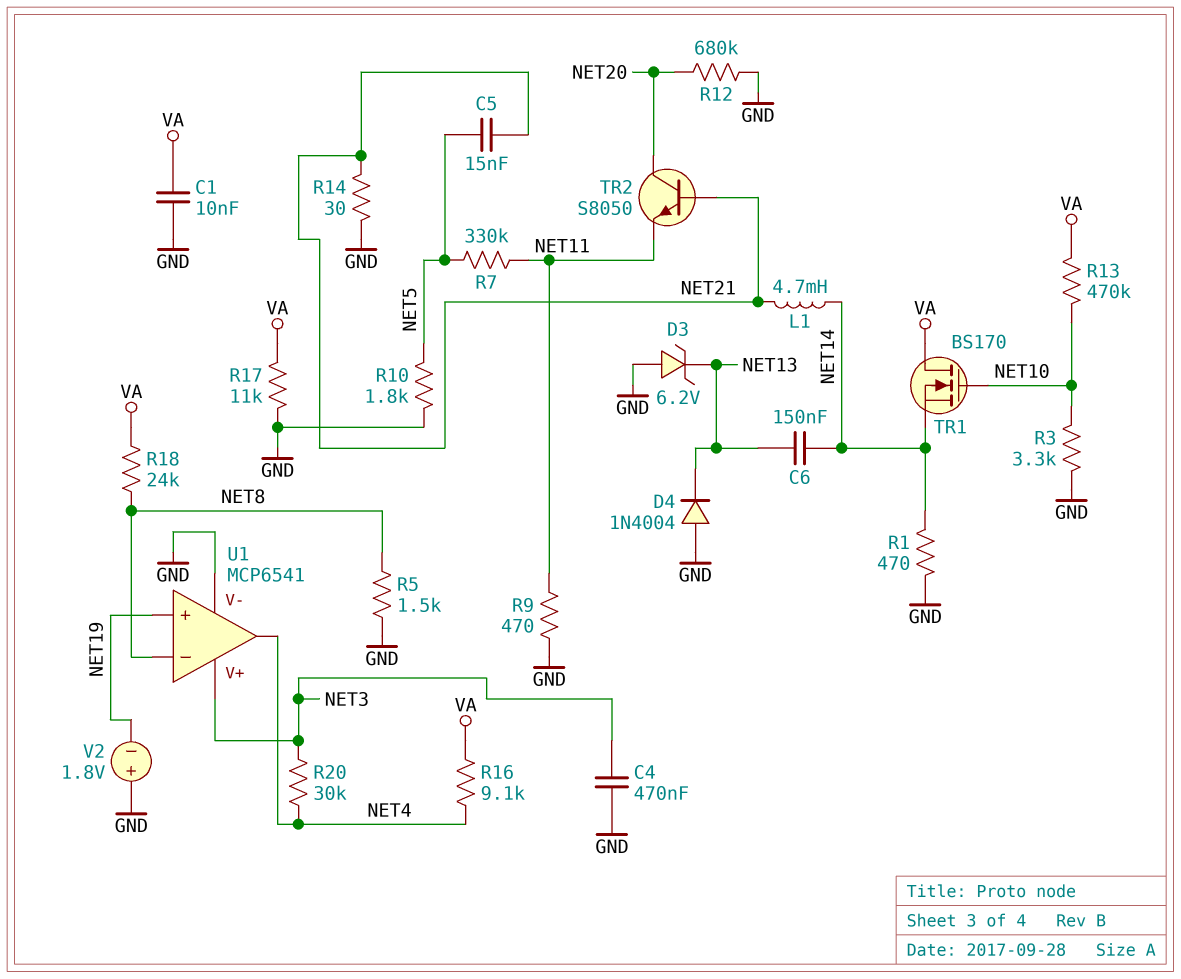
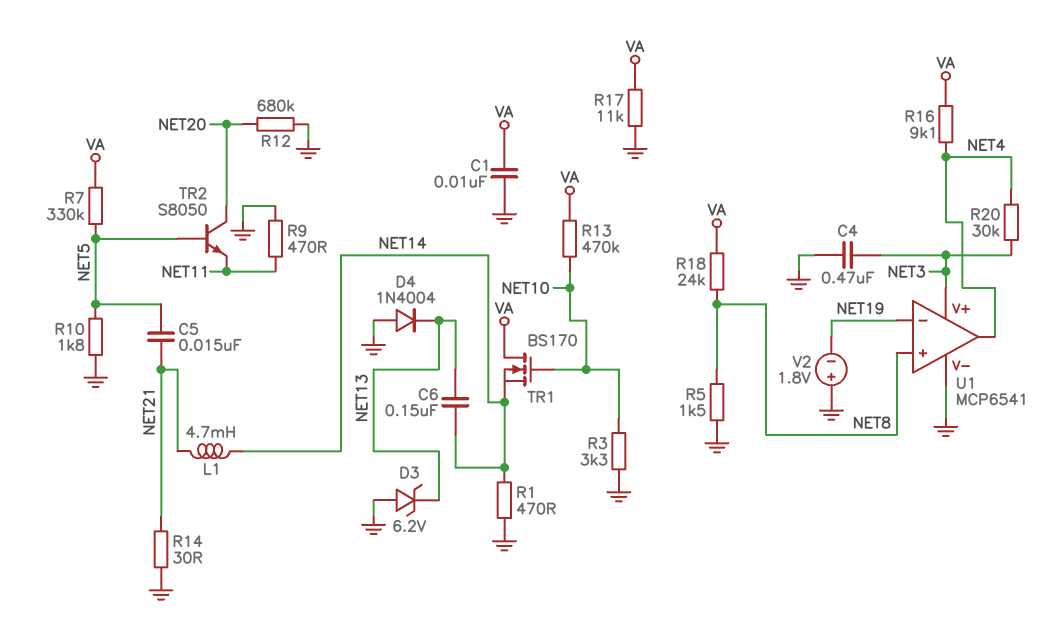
R7: 330k (NET5, NET11) -> 330k (NET5, VA)
TR2: NPN S8050 (B NET21, C NET20, E NET11) -> NPN S8050 (B NET5, C NET20, E NET11)
U1 pin in+: NET19 -> NET8
U1 pin in-: NET8 -> NET19

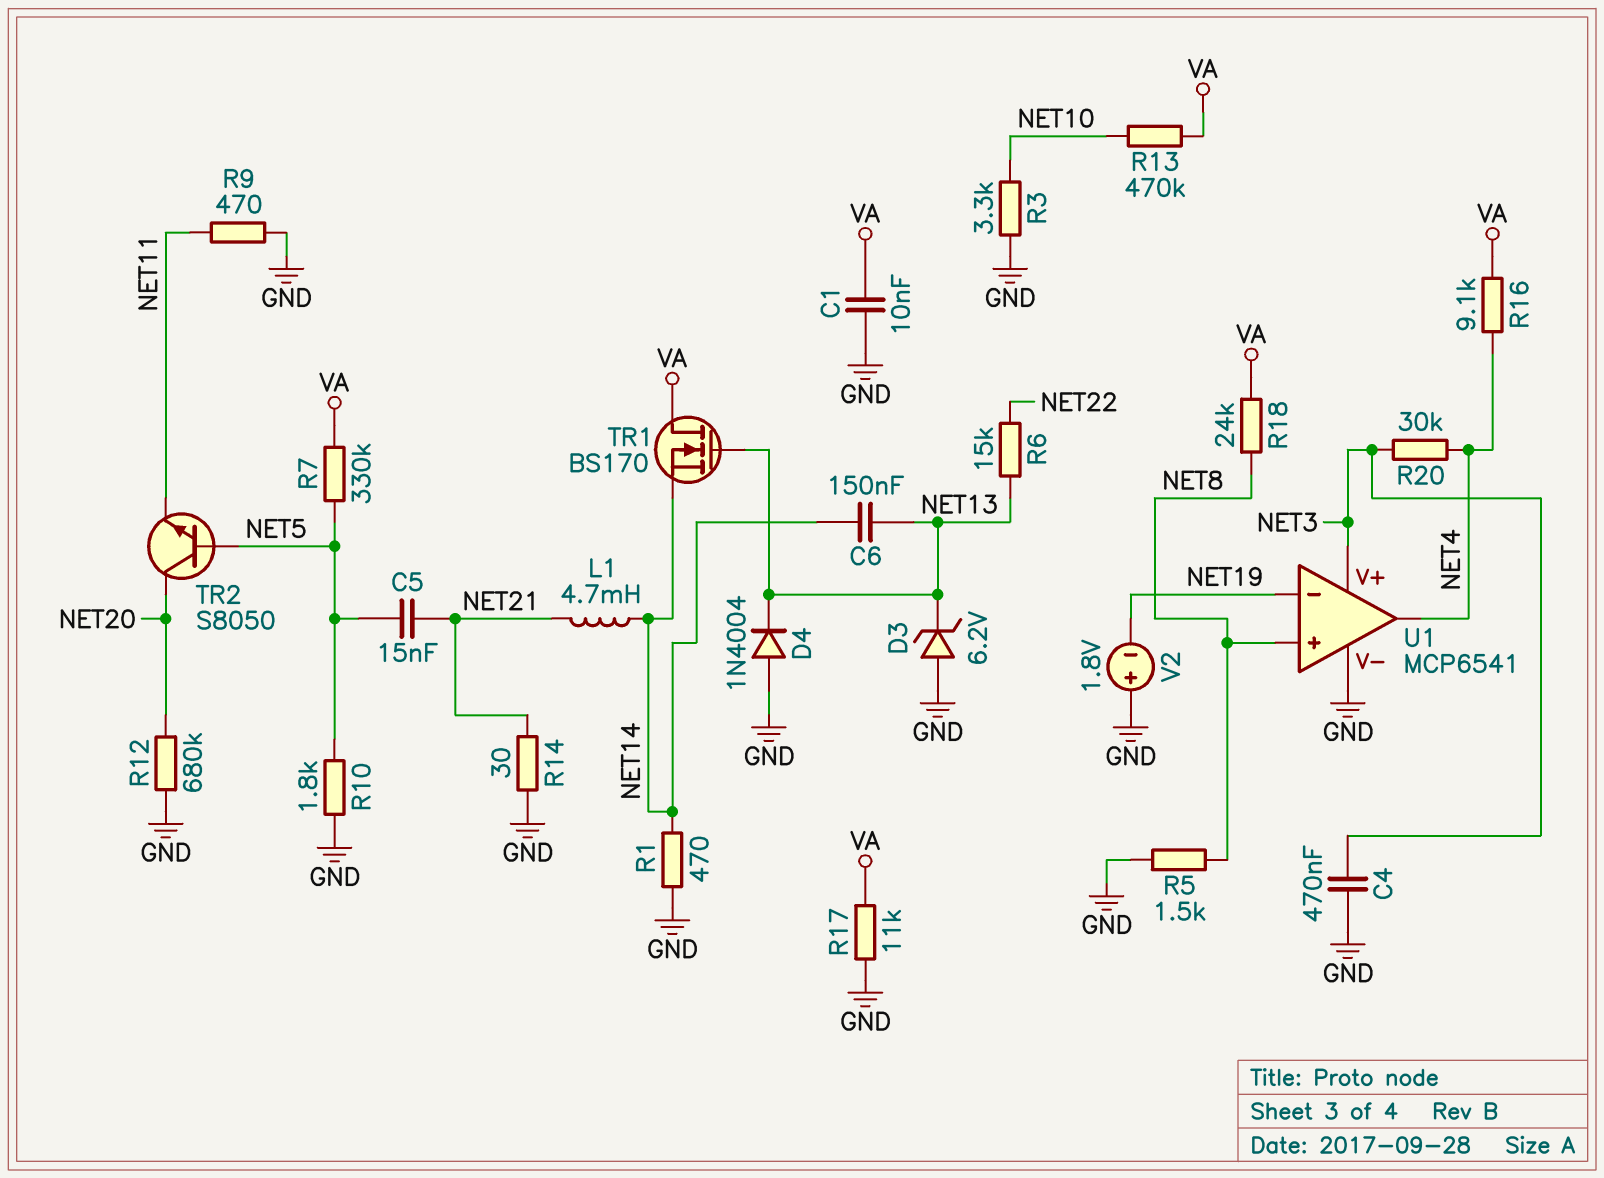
R6: none -> 15k (NET13, NET22)
TR1: NMOS BS170 (G NET10, D VA, S NET14) -> NMOS BS170 (G NET13, D VA, S NET14)

